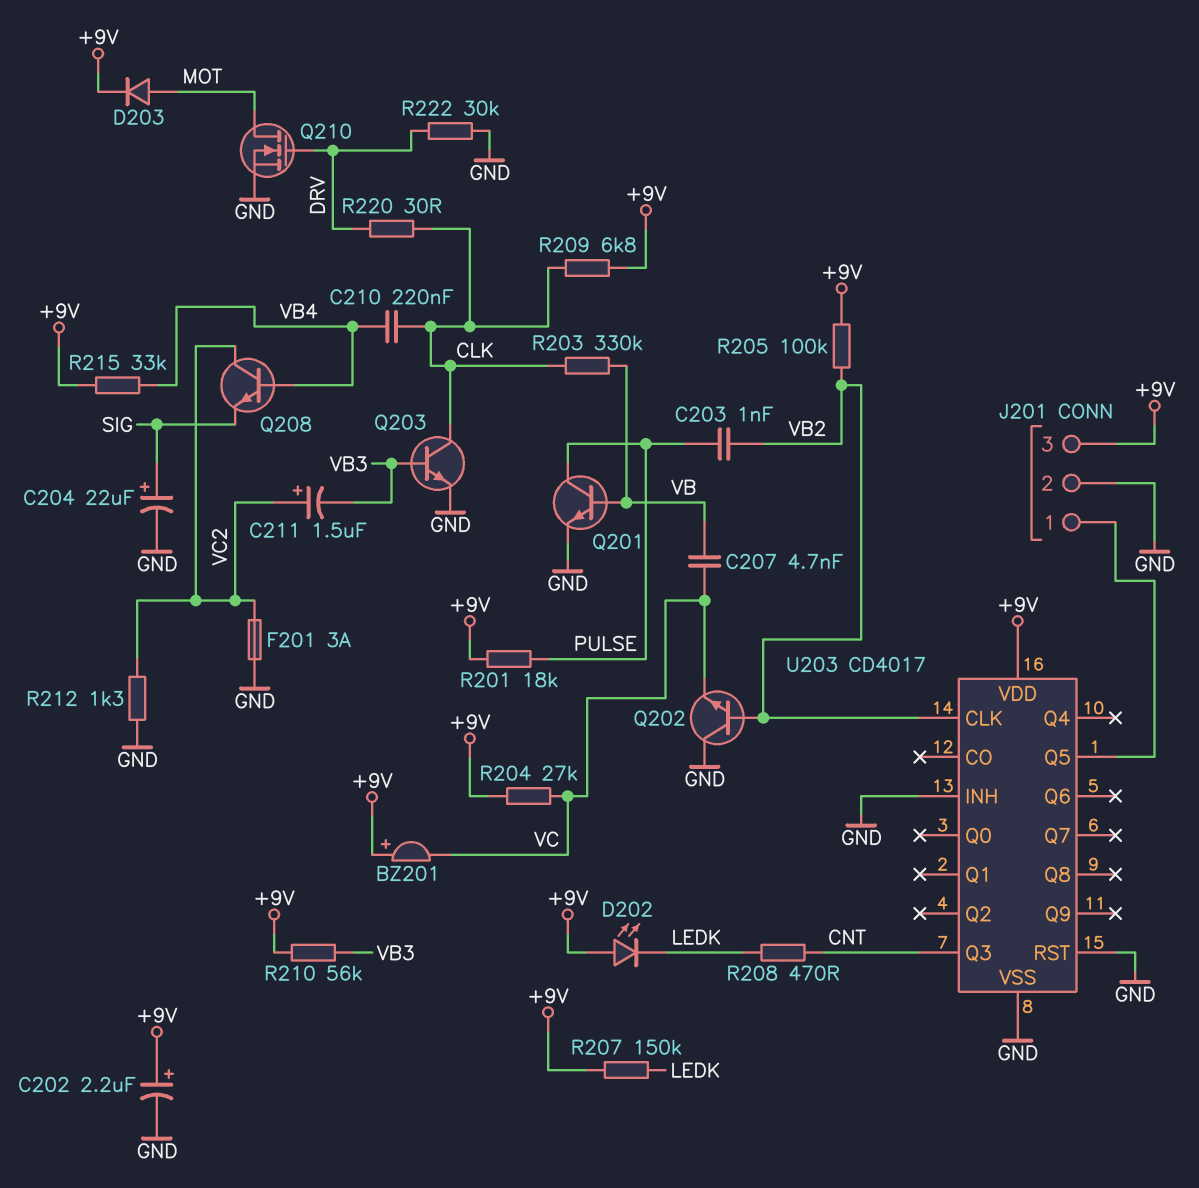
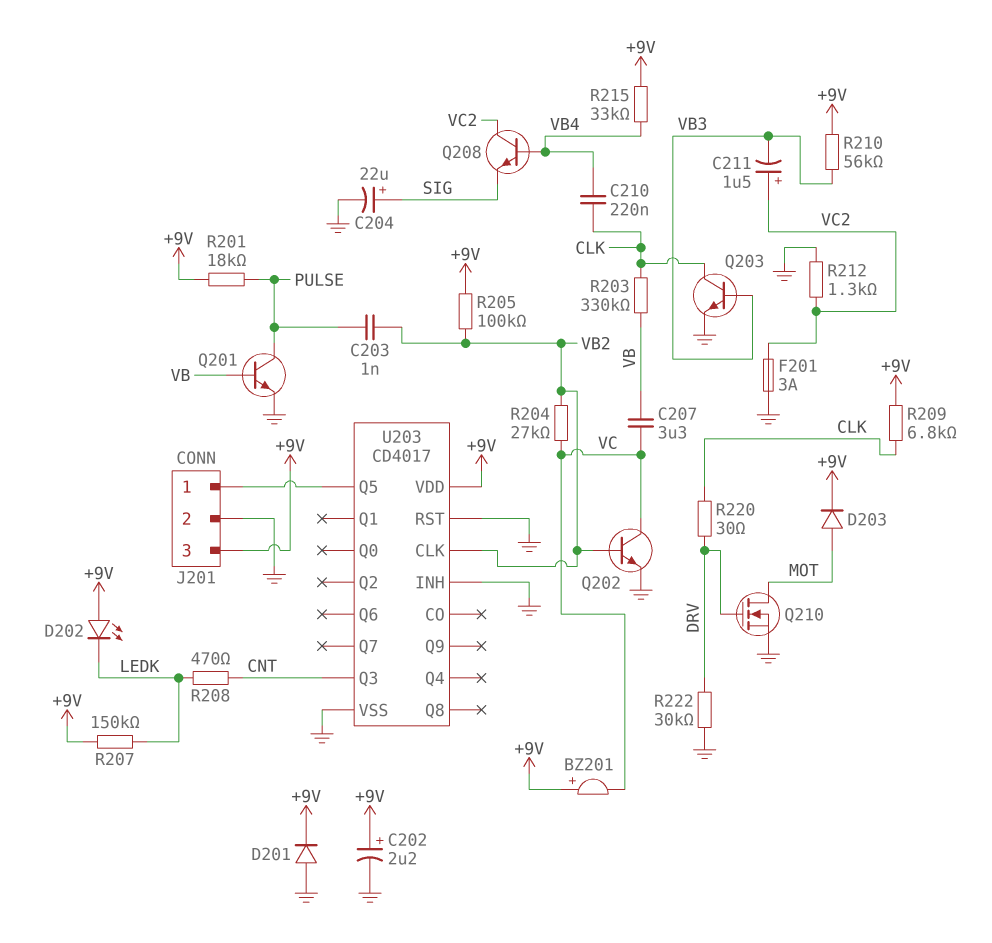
C207: 4.7nF (VB, VC) -> 3.3uF (VB, VC)
D201: none -> diode (A GND, K +9V)
Q202: NPN (B VB2, C GND, E VC) -> NPN (B VB2, C VC, E GND)
R204: 27k (+9V, VC) -> 27k (VB2, VC)

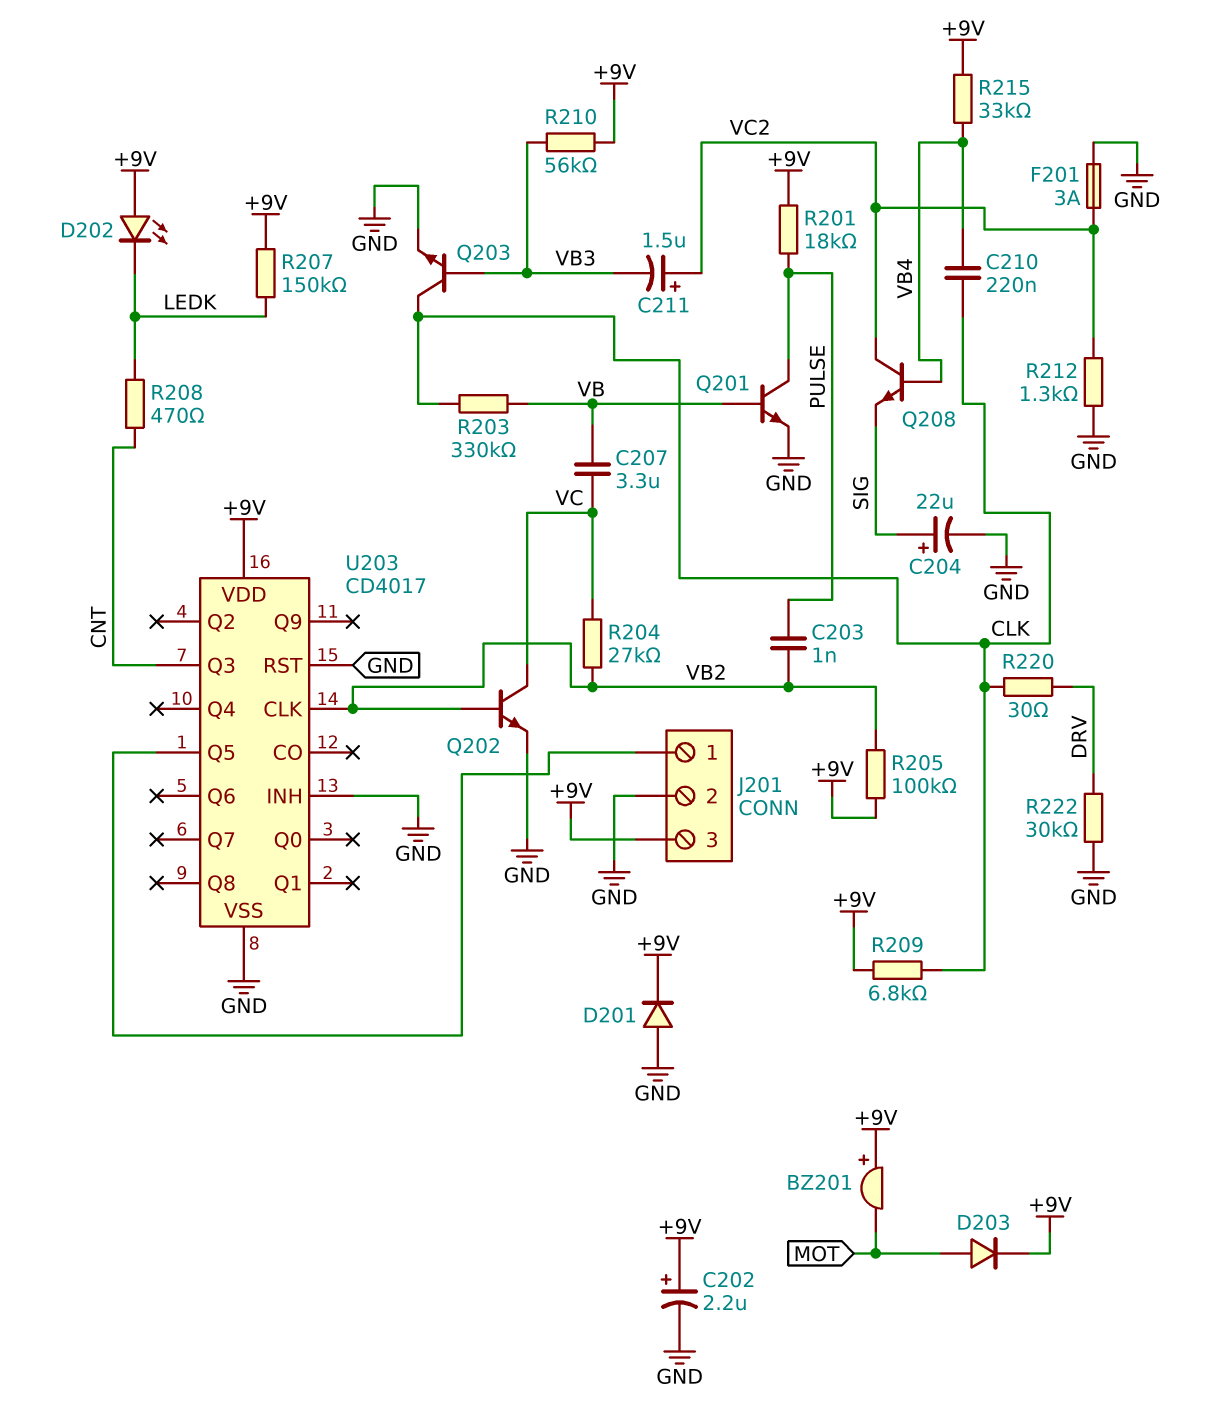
BZ201: buzzer (plus +9V, minus VC) -> buzzer (plus +9V, minus MOT)
Q210: NMOS (G DRV, D MOT, S GND) -> none

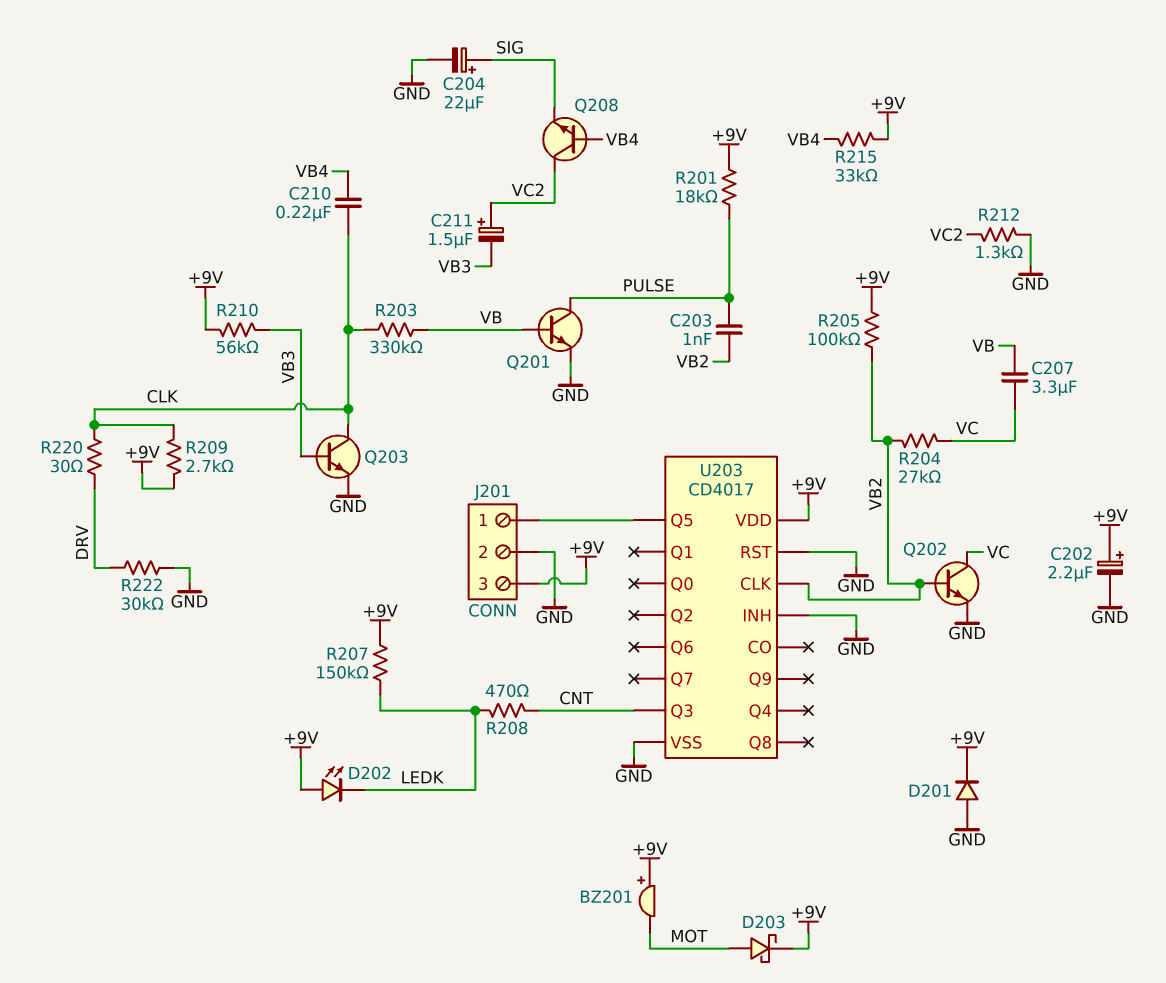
D203: diode (A MOT, K +9V) -> schottky (A MOT, K +9V)
F201: 3A (GND, VC2) -> none
R209: 6.8k (+9V, CLK) -> 2.7k (+9V, CLK)

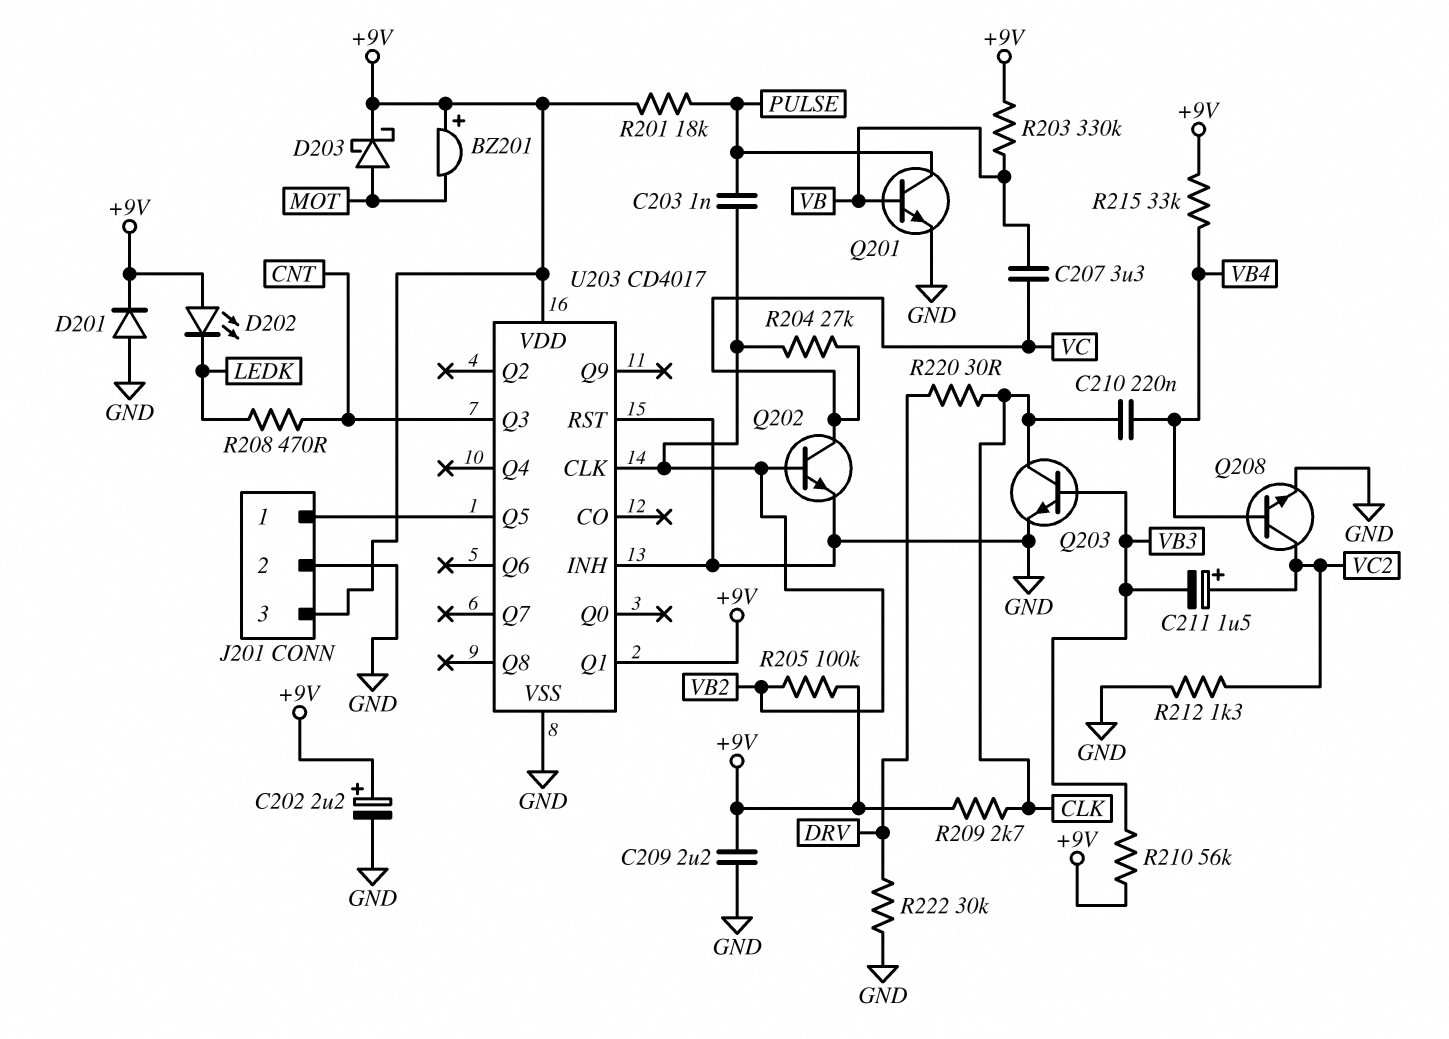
C204: 22uF (plus SIG, minus GND) -> none
C209: none -> 2.2uF (+9V, GND)
Q208: NPN (B VB4, C VC2, E SIG) -> NPN (B VB4, C VC2, E GND)
R203: 330k (CLK, VB) -> 330k (+9V, VB)
R207: 150k (+9V, LEDK) -> none
U203 pin Q1: none -> +9V

